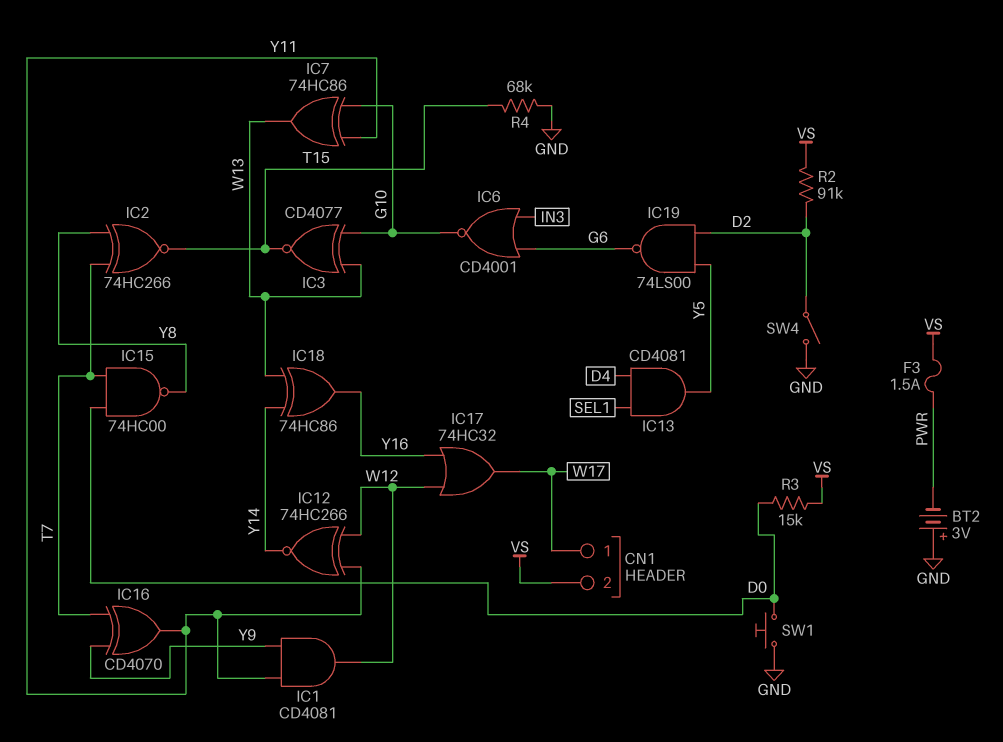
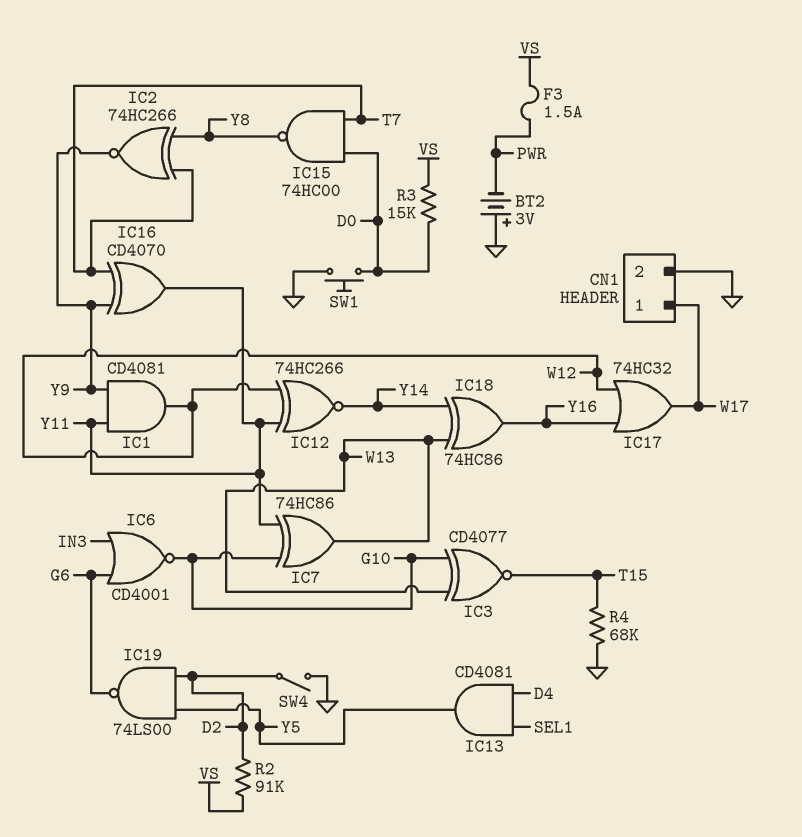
CN1 pin 2: VS -> GND
IC2: XNOR 74HC266 (in T7, in Y8, out T15) -> XNOR 74HC266 (in T7, in Y8, out Y9)

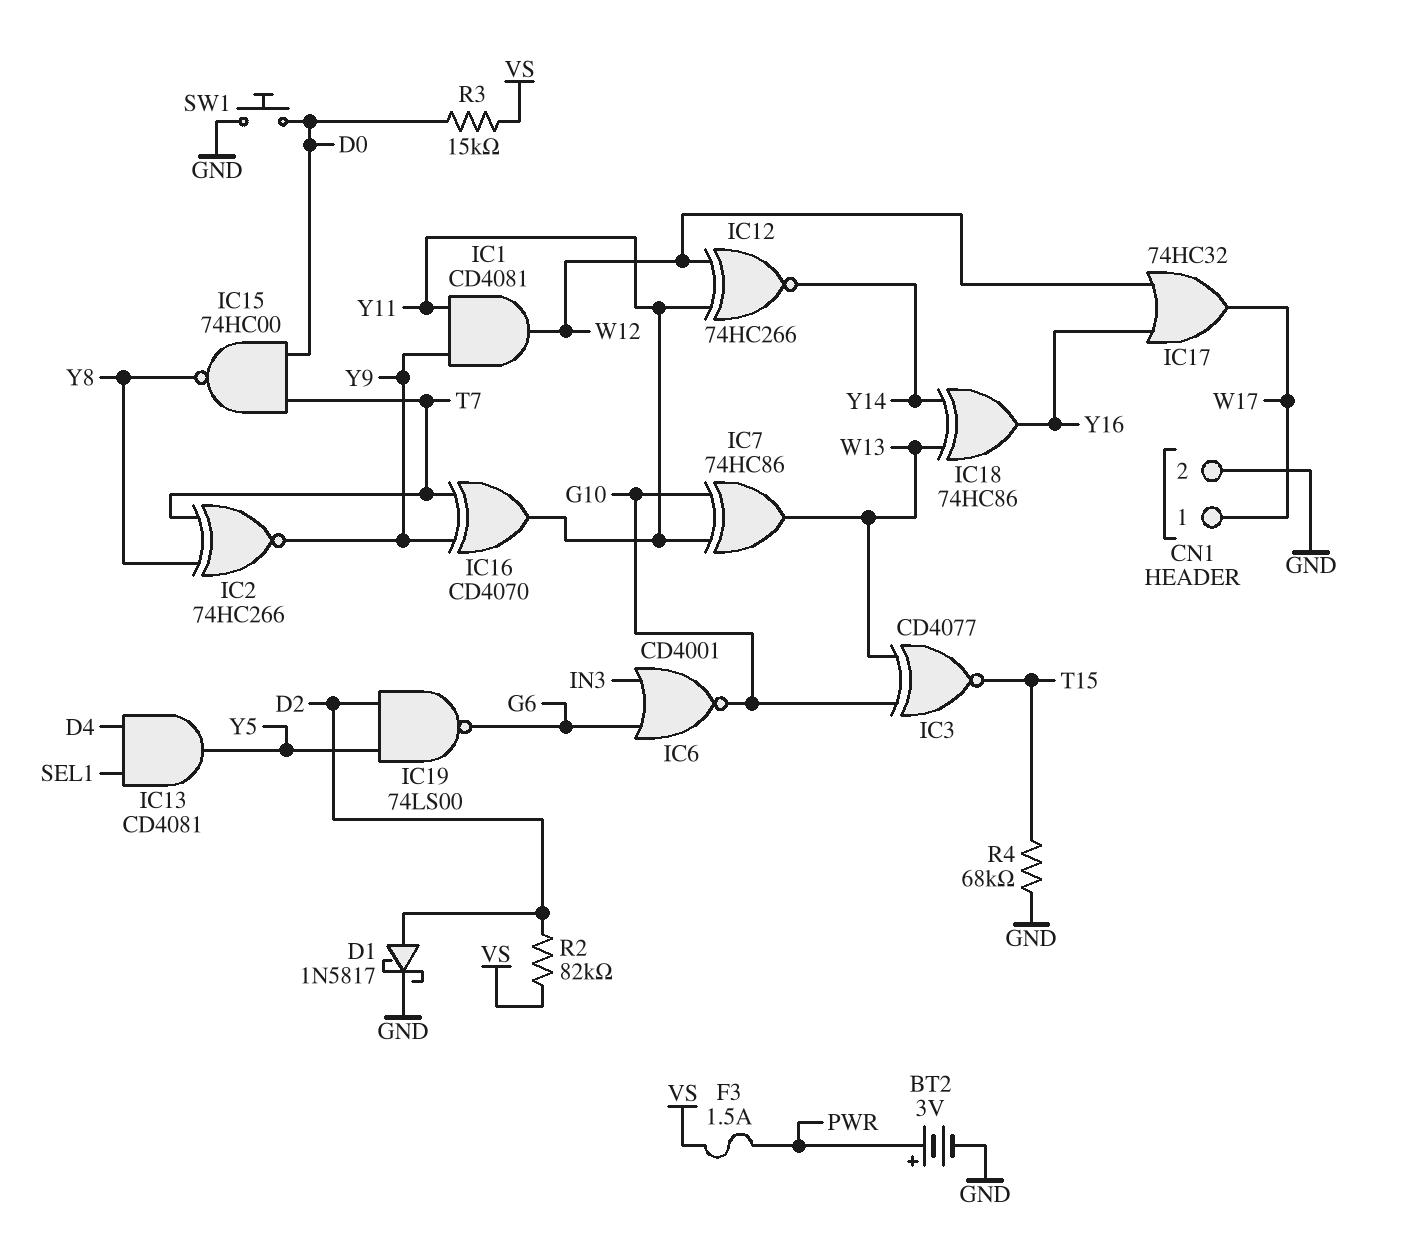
BT2: 3V (plus GND, minus PWR) -> 3V (plus PWR, minus GND)
D1: none -> schottky 1N5817 (A D2, K GND)
R2: 91k (D2, VS) -> 82k (D2, VS)
SW4: switch (D2, GND) -> none

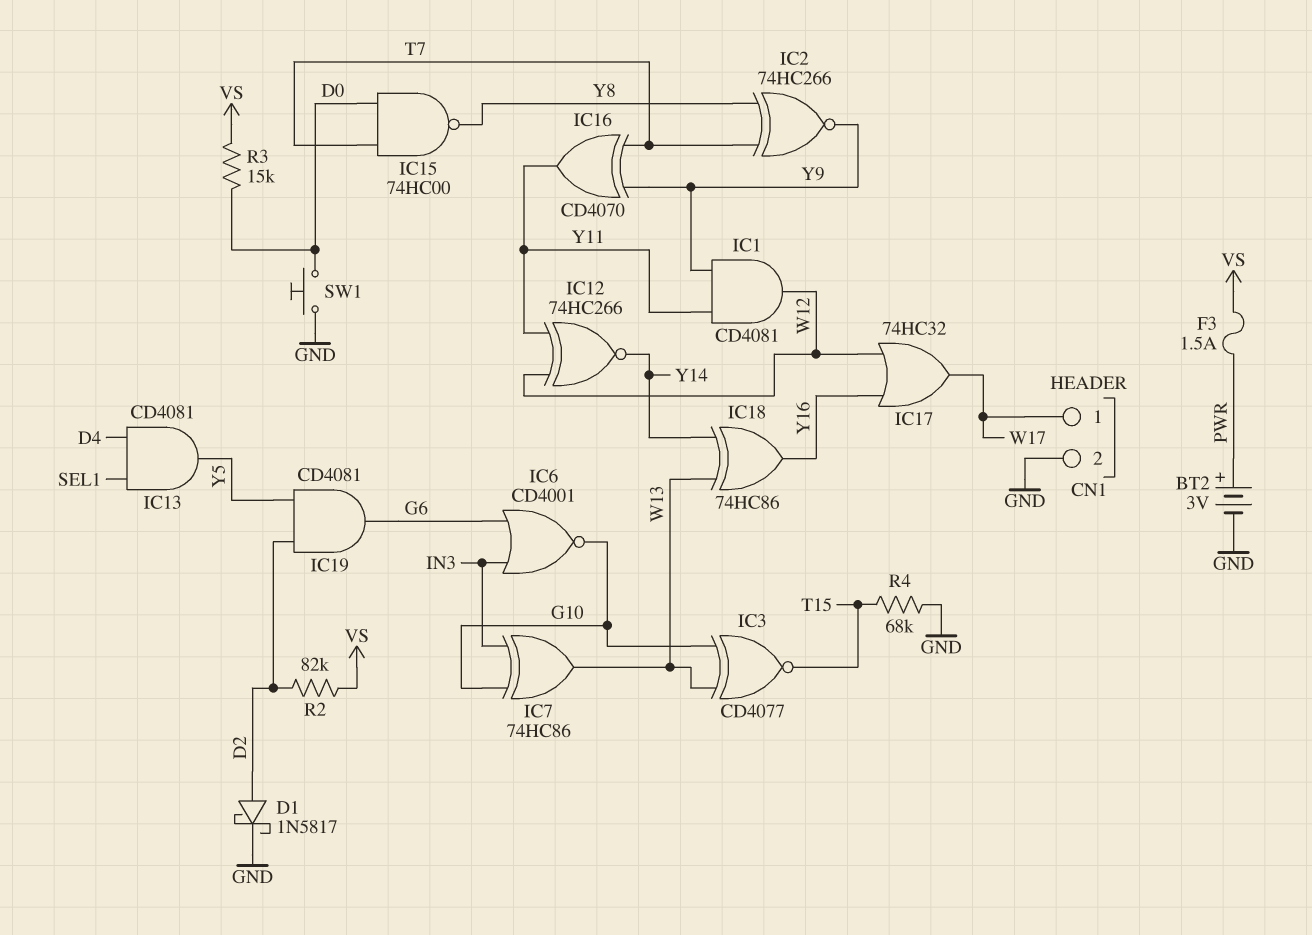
IC7: XOR 74HC86 (in G10, in Y11, out W13) -> XOR 74HC86 (in G10, in IN3, out W13)
IC19: NAND 74LS00 (in D2, in Y5, out G6) -> AND CD4081 (in D2, in Y5, out G6)

